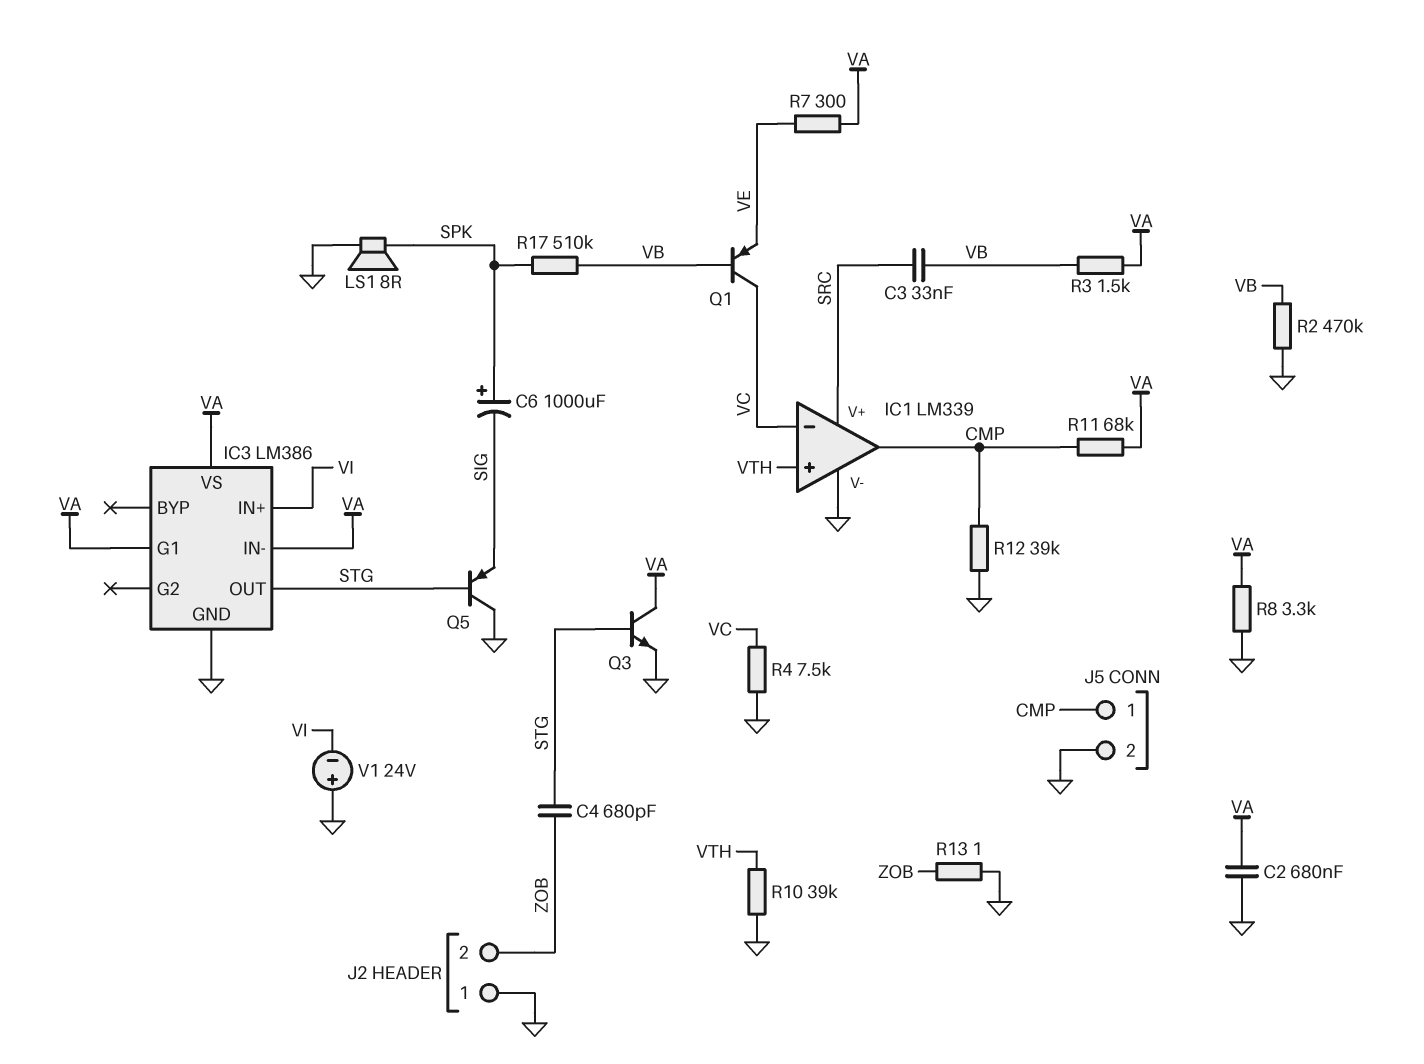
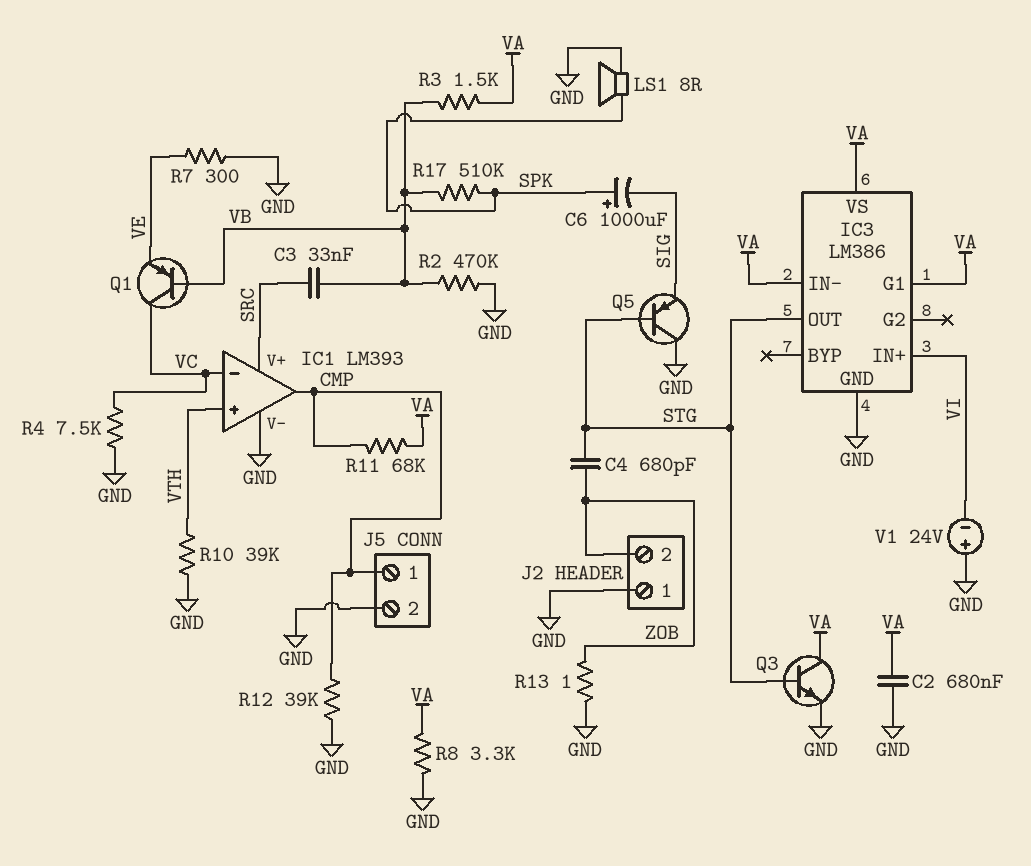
IC1: LM339 -> LM393
R7: 300 (VA, VE) -> 300 (GND, VE)

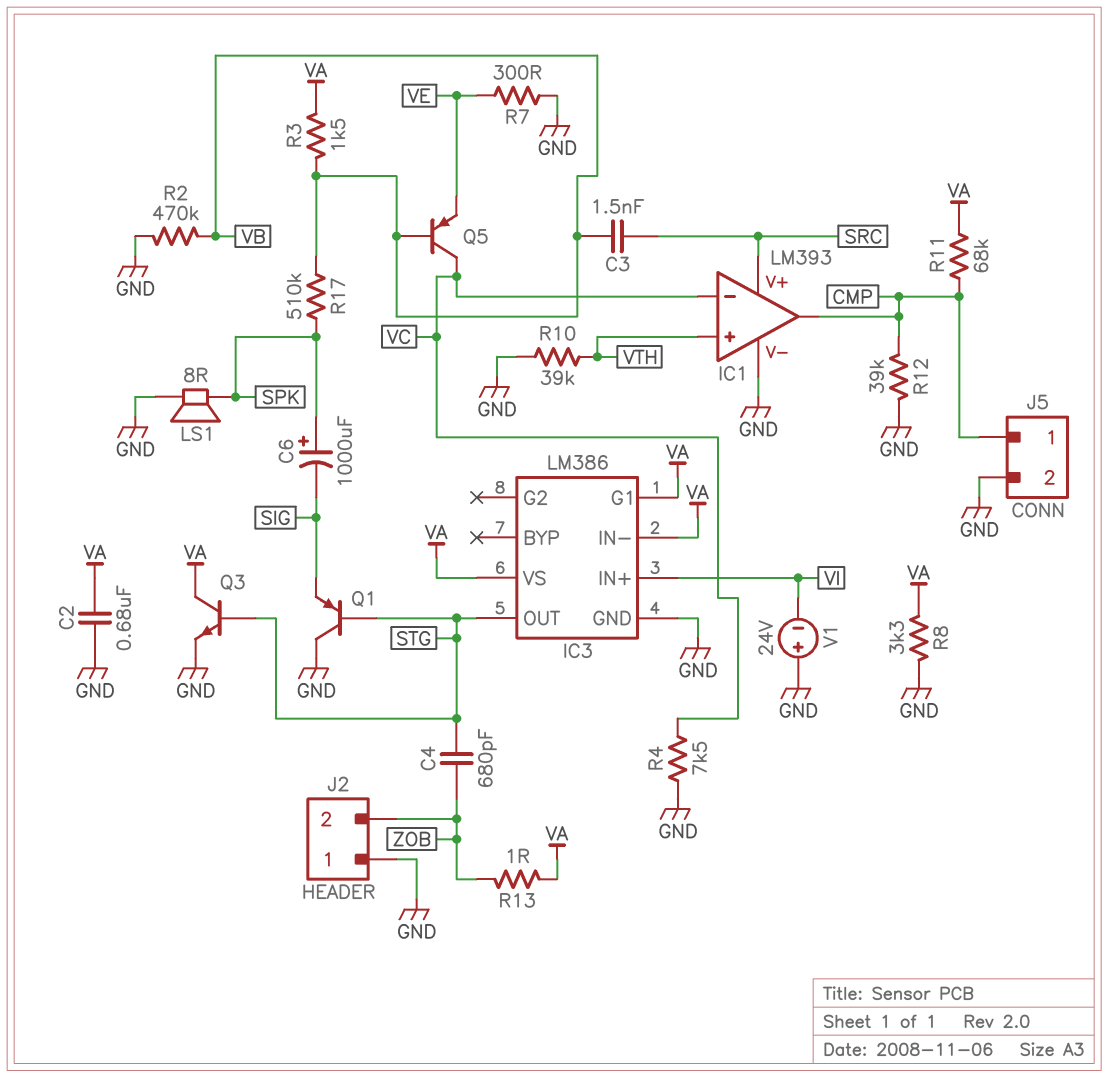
C3: 33nF (SRC, VB) -> 1.5nF (SRC, VB)
Q1: PNP (B VB, C VC, E VE) -> PNP (B STG, C GND, E SIG)
Q5: PNP (B STG, C GND, E SIG) -> PNP (B VB, C VC, E VE)
R13: 1 (GND, ZOB) -> 1 (VA, ZOB)

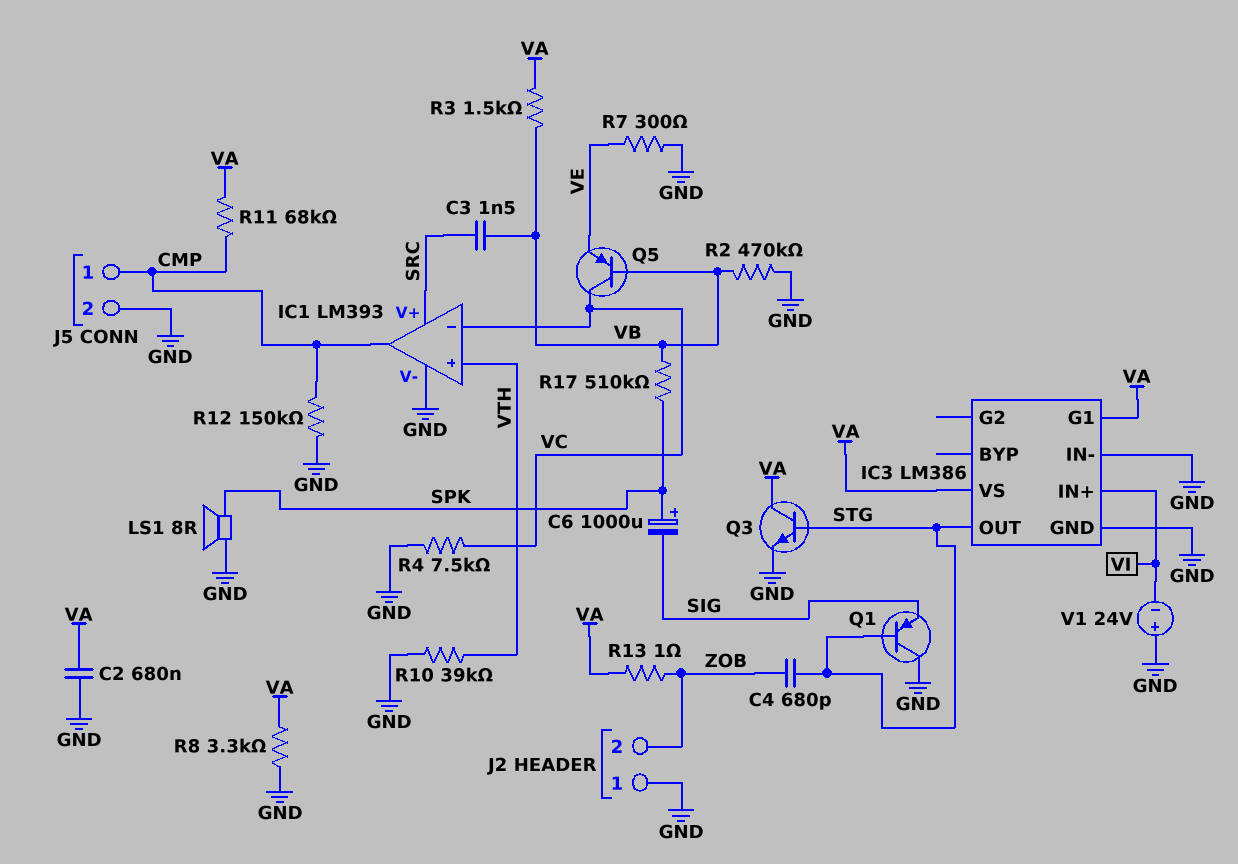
IC3 pin IN-: VA -> GND
R12: 39k (CMP, GND) -> 150k (CMP, GND)

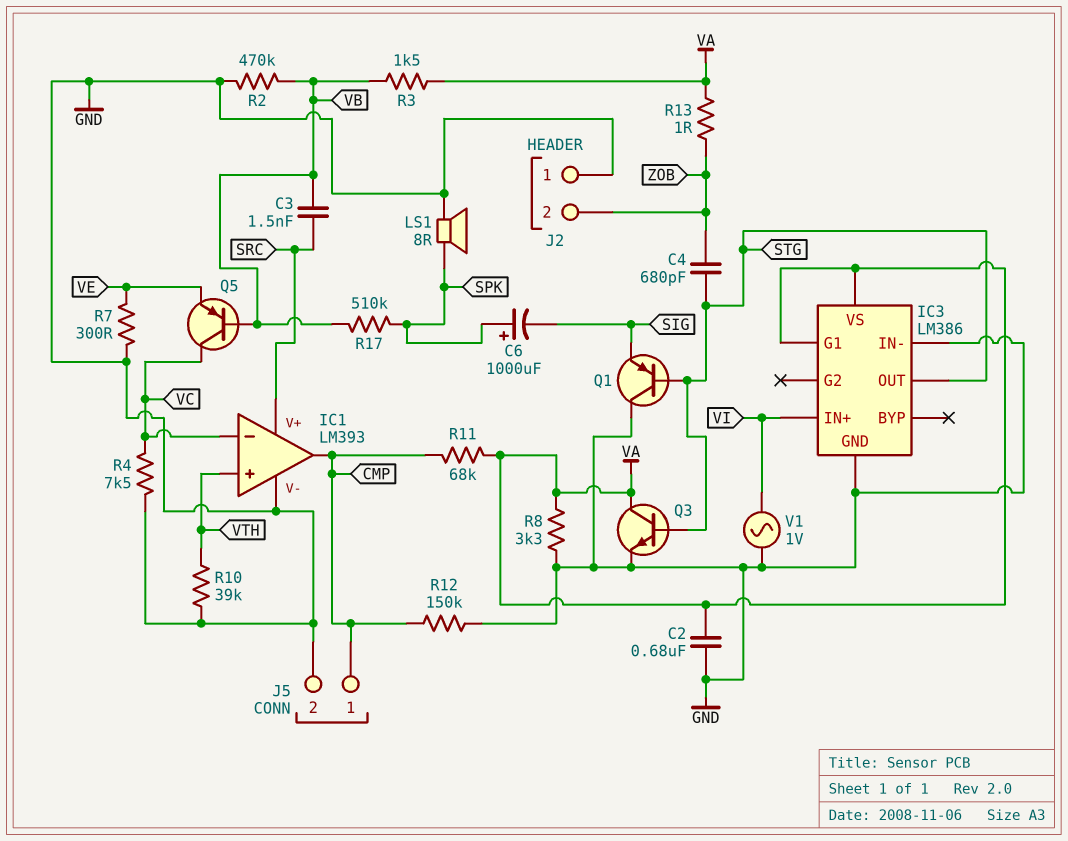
V1: 24V (plus GND, minus VI) -> AC 1V (GND, VI)

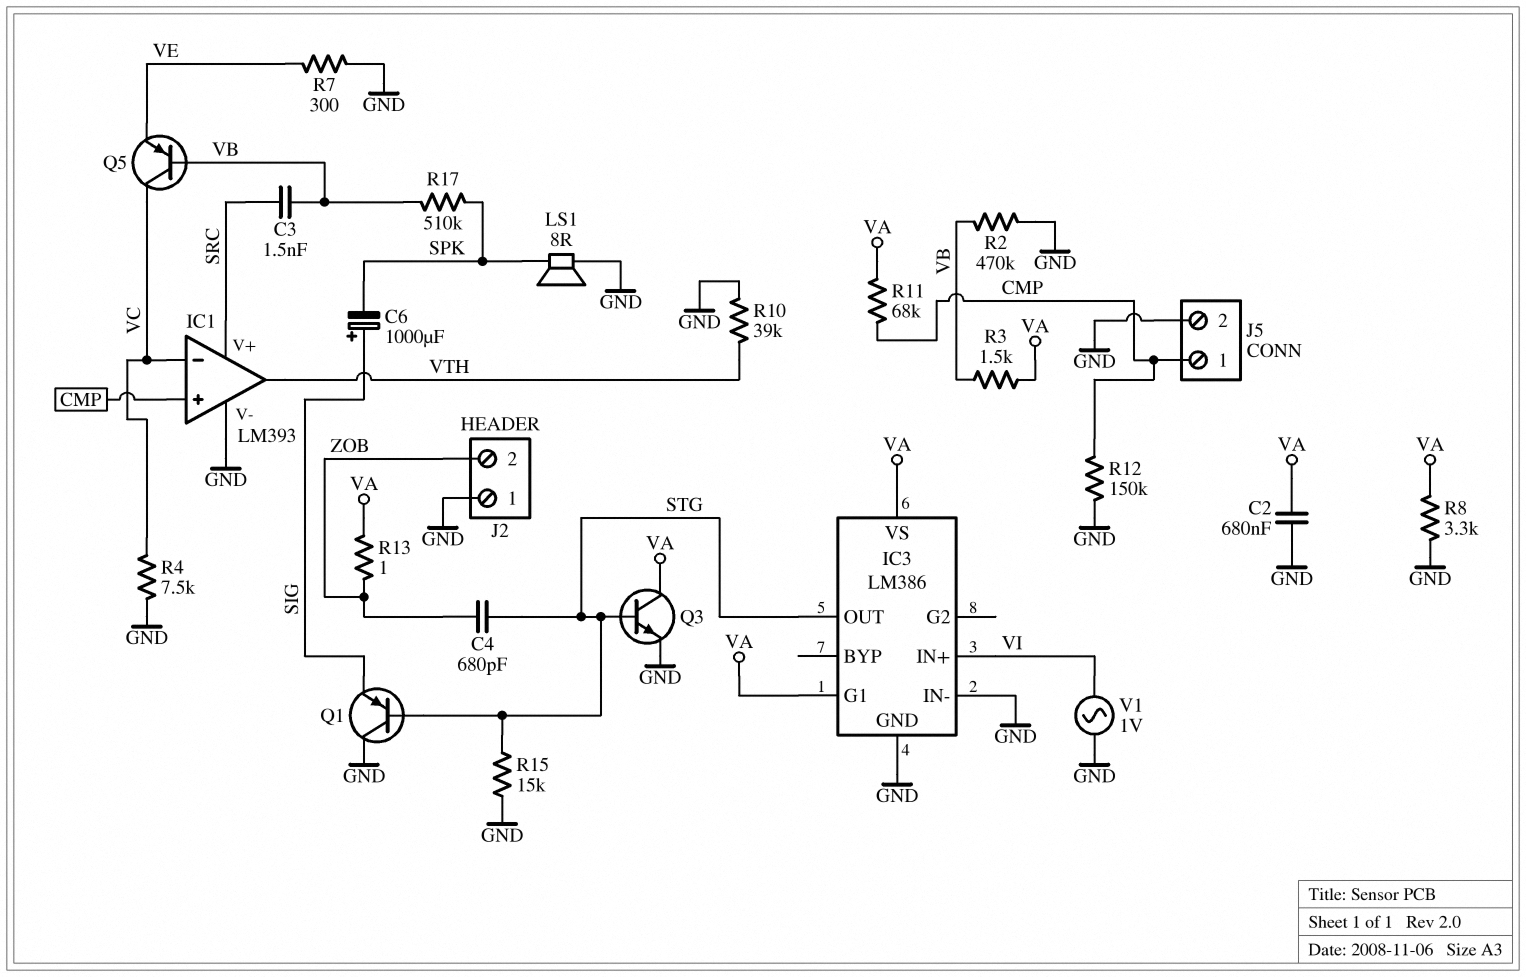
C6: 1000uF (plus SPK, minus SIG) -> 1000uF (plus SIG, minus SPK)
IC1 pin in+: VTH -> CMP
IC1 pin out: CMP -> VTH
R15: none -> 15k (GND, STG)

